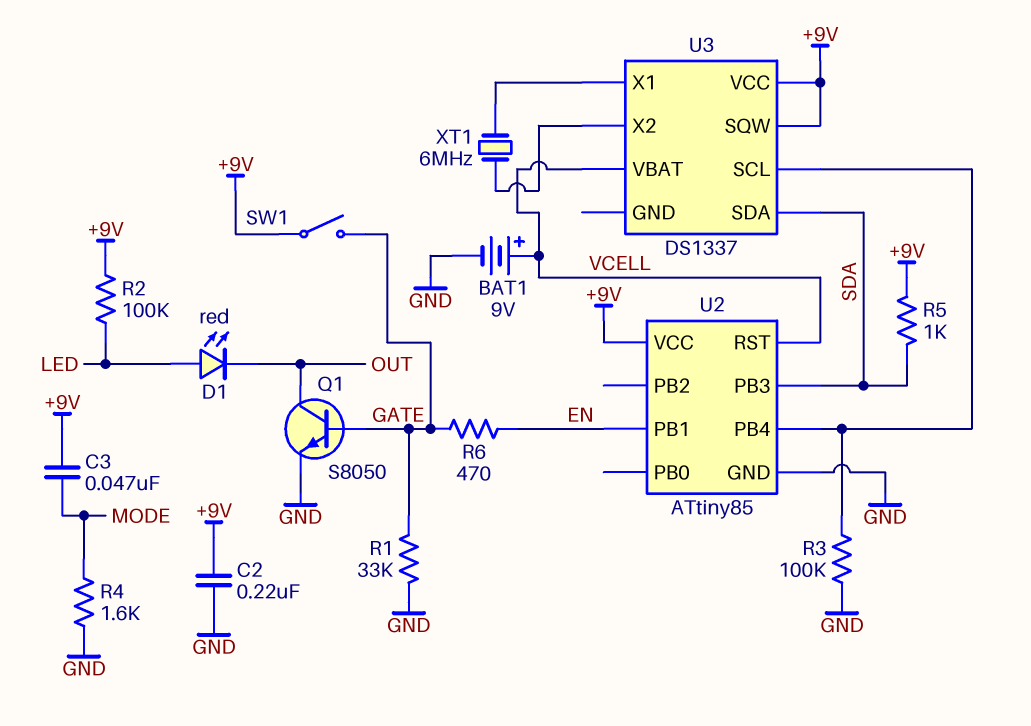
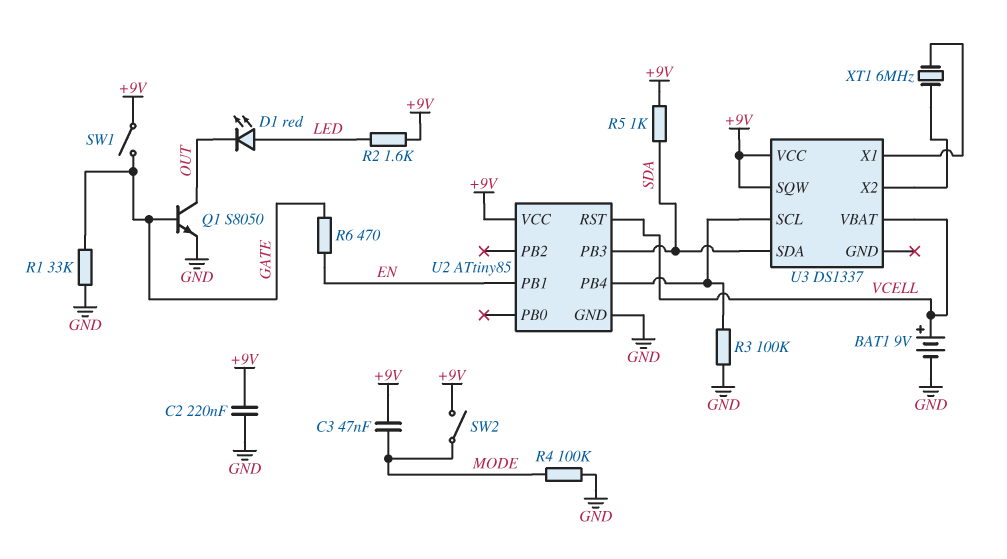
R2: 100k (+9V, LED) -> 1.6k (+9V, LED)
R4: 1.6k (GND, MODE) -> 100k (GND, MODE)
SW2: none -> switch (+9V, MODE)

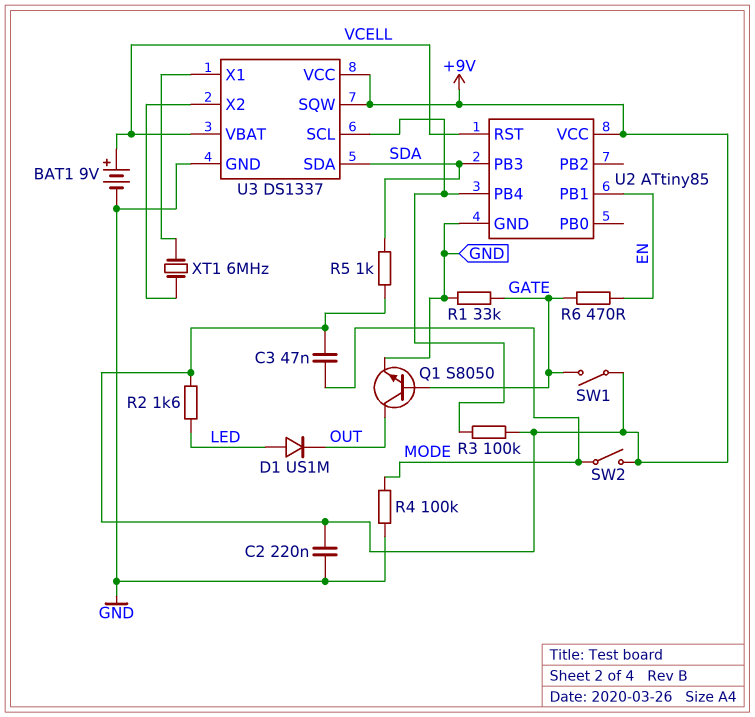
D1: LED red (A LED, K OUT) -> diode US1M (A LED, K OUT)
R3: 100k (GND, U2/PB4) -> 100k (+9V, U2/PB4)
U3 pin GND: none -> GND

